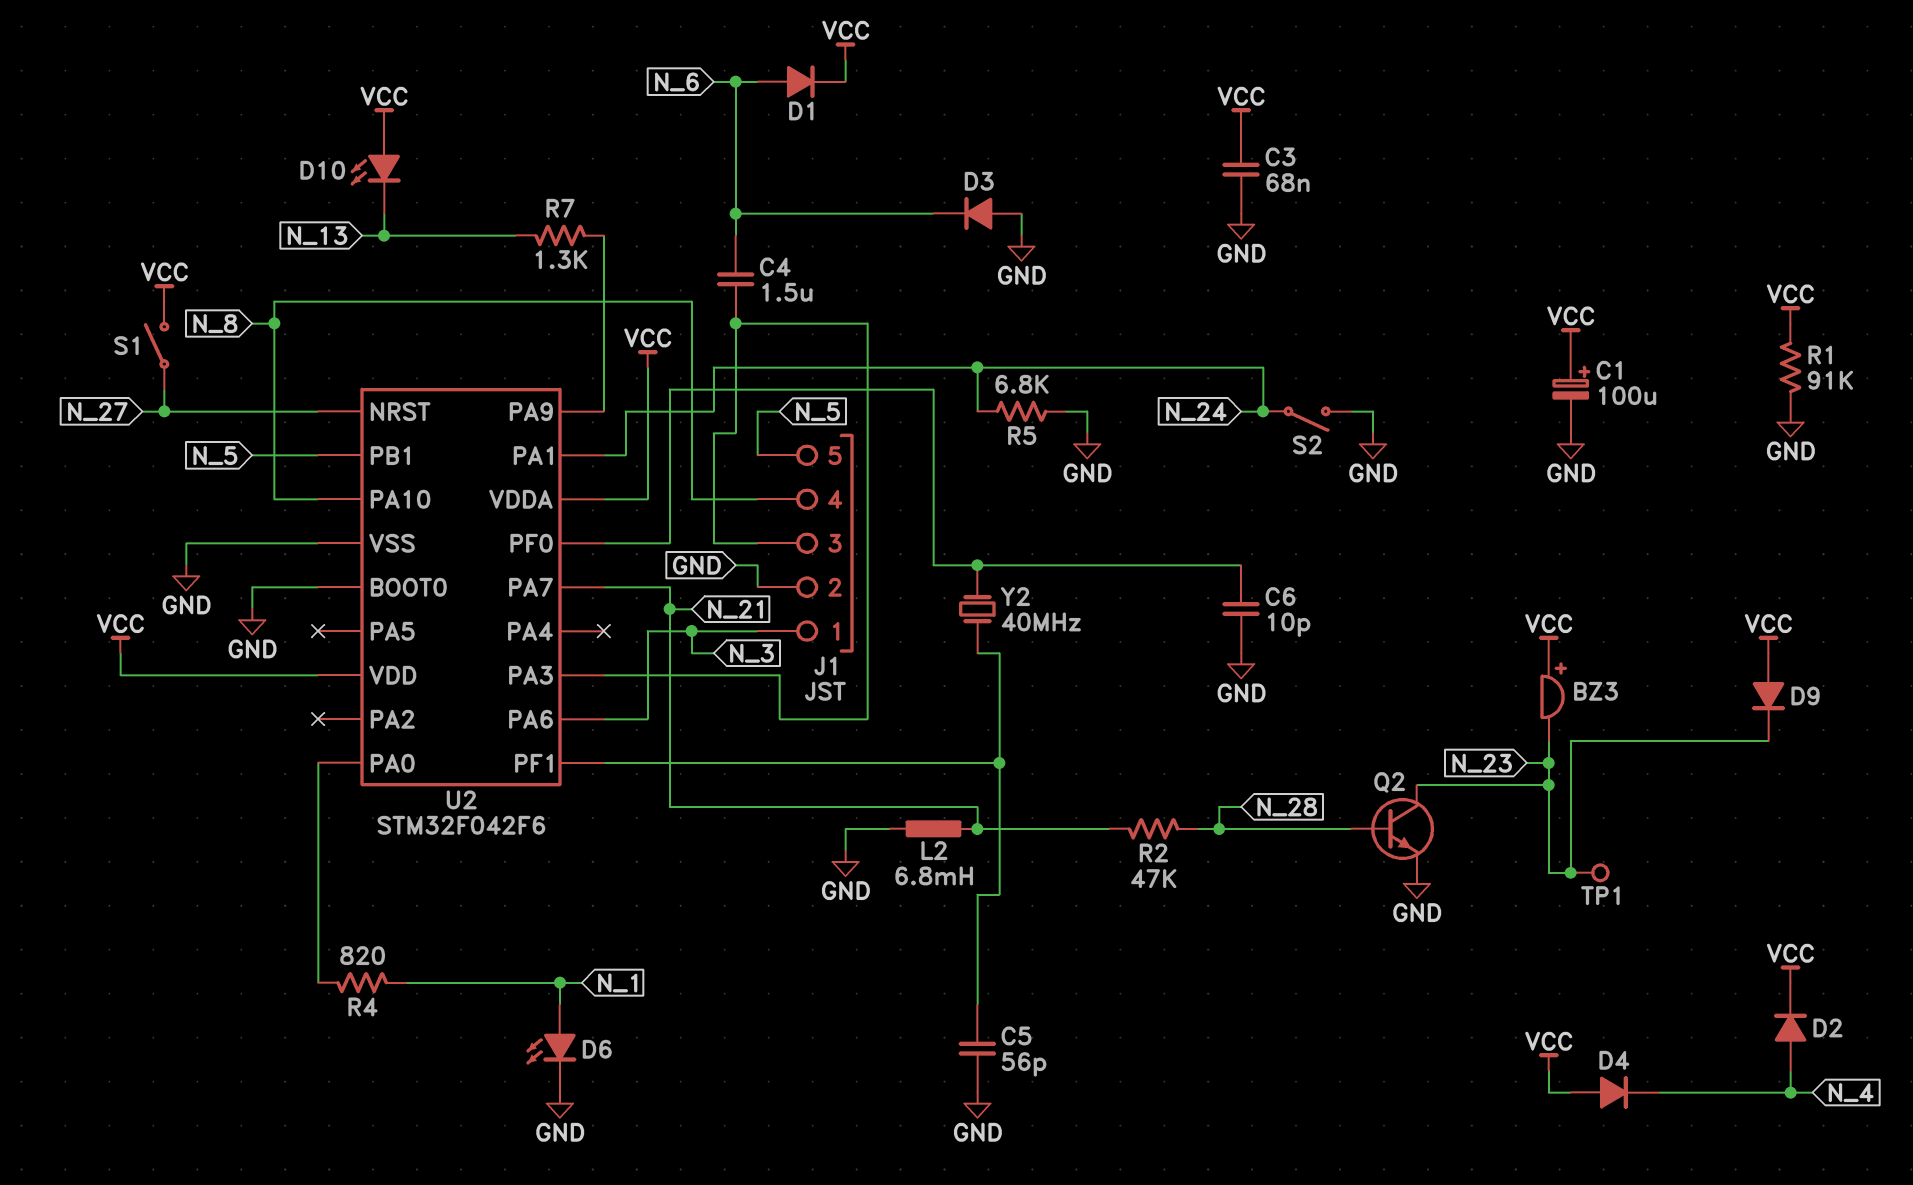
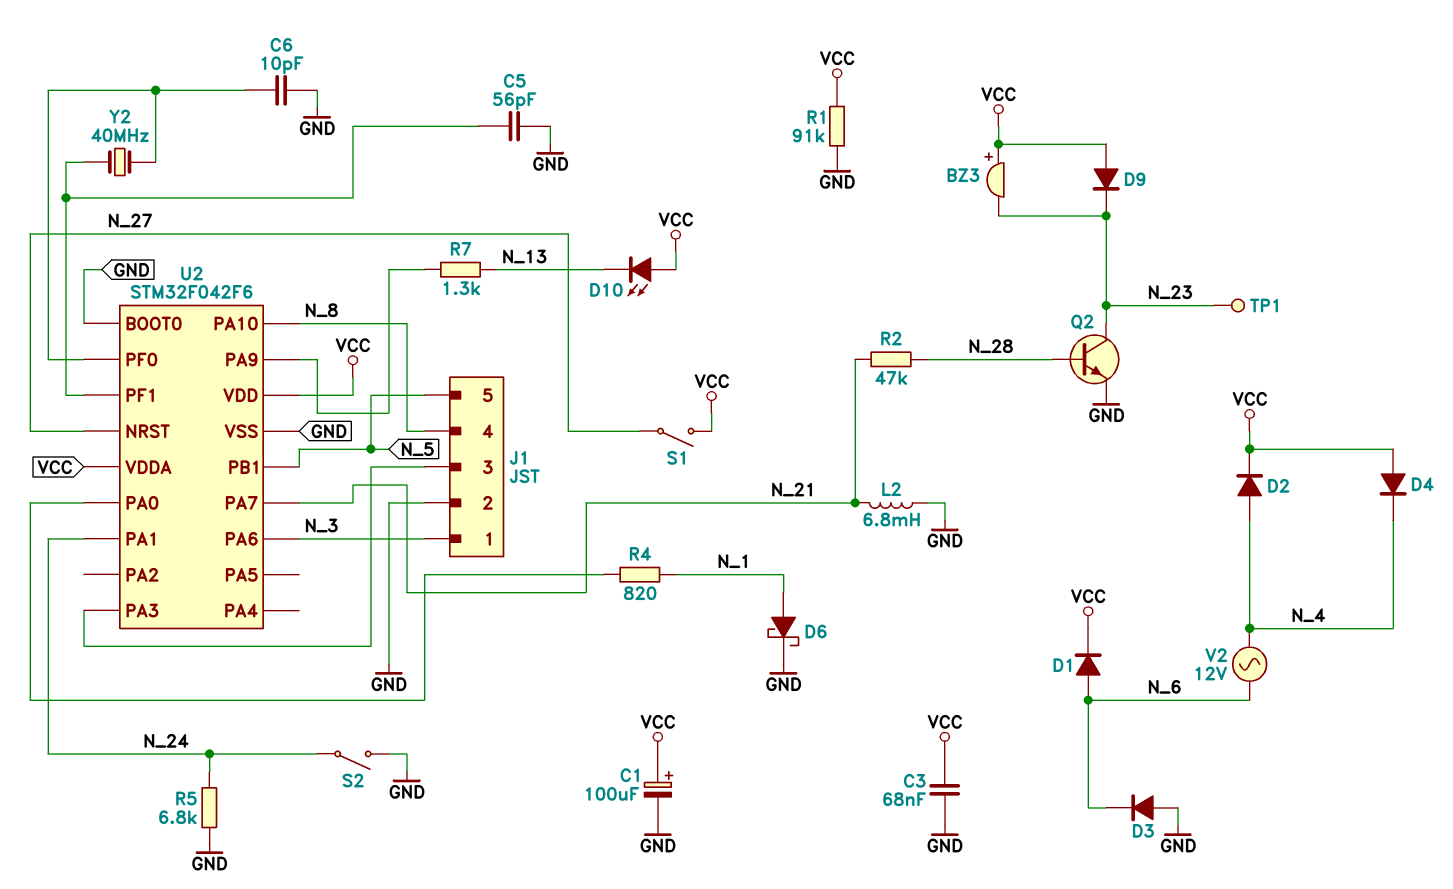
C4: 1.5uF (J1/3, N_6) -> none
D6: LED (A N_1, K GND) -> schottky (A N_1, K GND)
V2: none -> AC 12V (N_4, N_6)

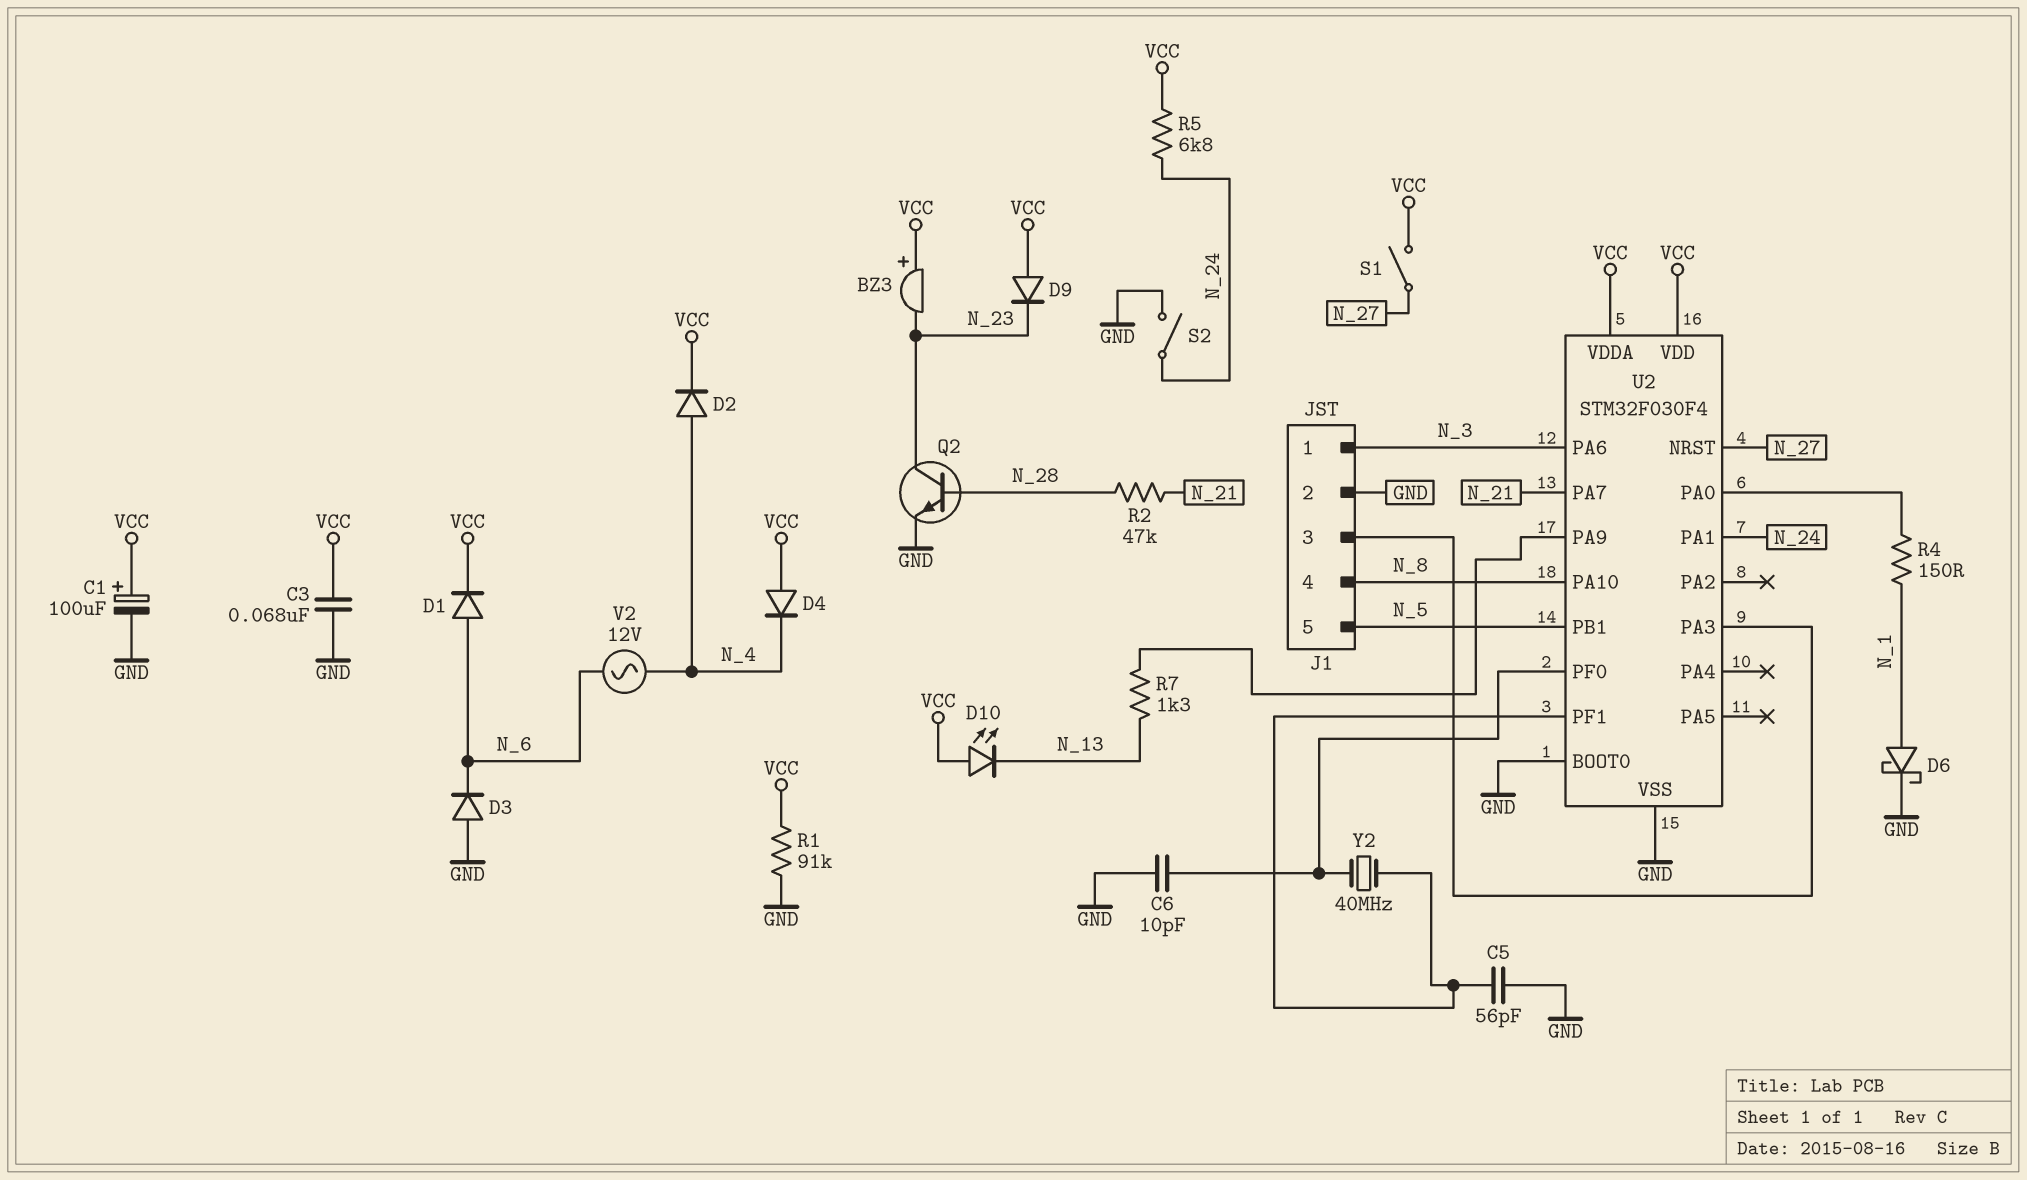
L2: 6.8mH (GND, N_21) -> none
R4: 820 (N_1, U2/PA0) -> 150 (N_1, U2/PA0)
R5: 6.8k (GND, N_24) -> 6.8k (N_24, VCC)
TP1: test point (N_23) -> none
U2: STM32F042F6 -> STM32F030F4

